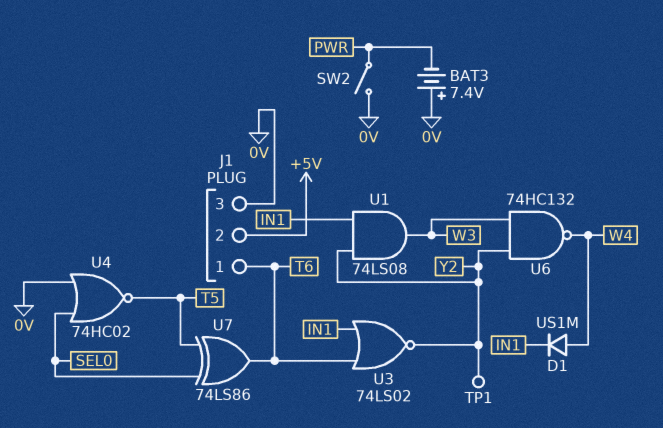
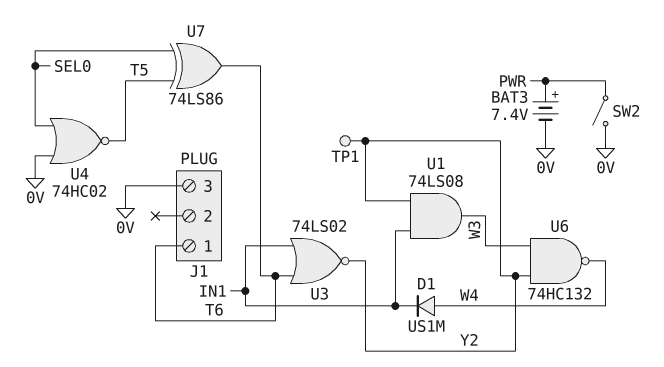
BAT3: 7.4V (plus 0V, minus PWR) -> 7.4V (plus PWR, minus 0V)
J1 pin 2: +5V -> none

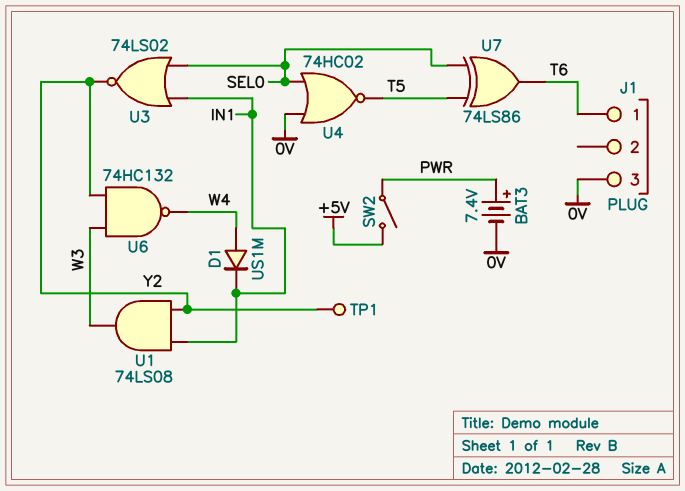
SW2: switch (0V, PWR) -> switch (+5V, PWR)
U3: NOR 74LS02 (in IN1, in T6, out Y2) -> NOR 74LS02 (in IN1, in SEL0, out Y2)

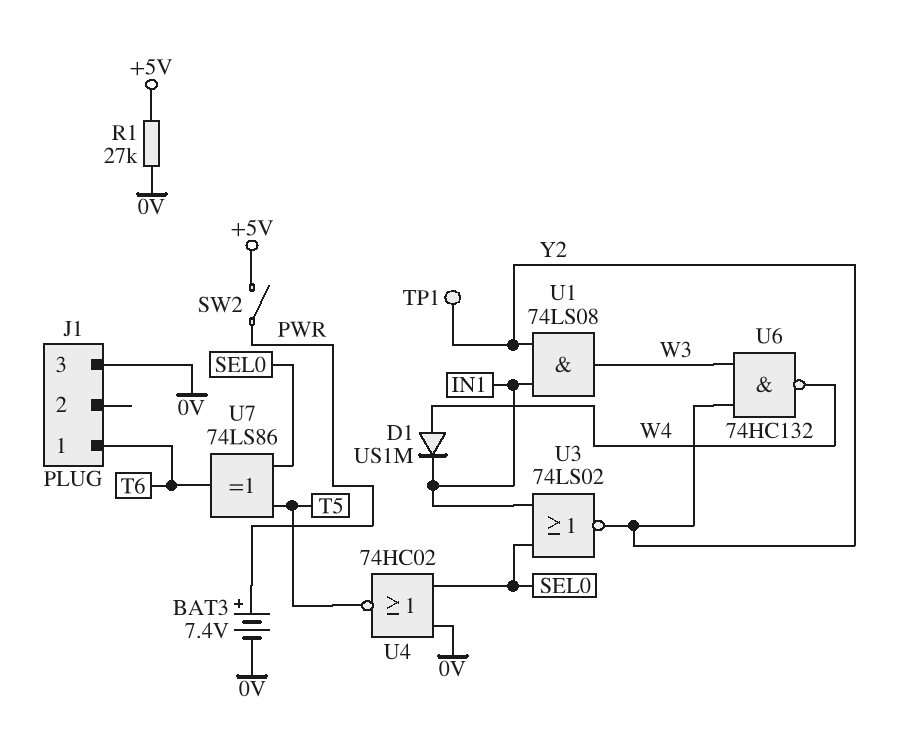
R1: none -> 27k (+5V, 0V)

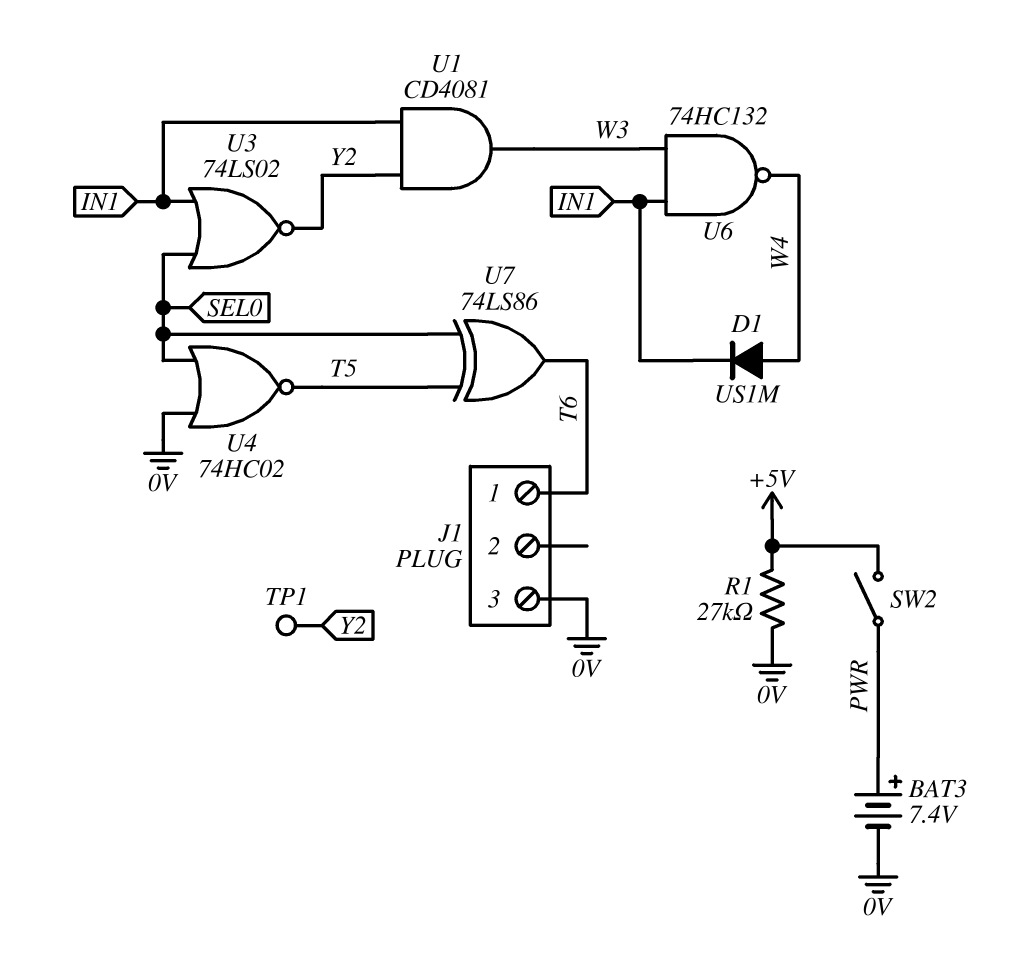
U1: AND 74LS08 (in IN1, in Y2, out W3) -> AND CD4081 (in IN1, in Y2, out W3)
U6: NAND 74HC132 (in W3, in Y2, out W4) -> NAND 74HC132 (in IN1, in W3, out W4)

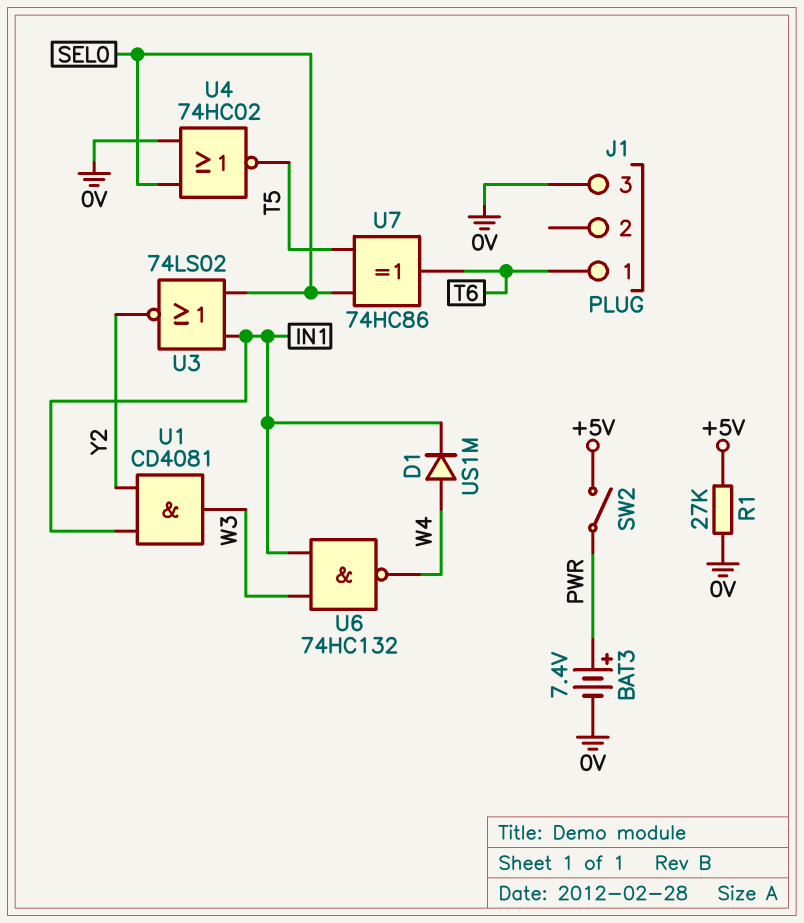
TP1: test point (Y2) -> none
U7: XOR 74LS86 (in SEL0, in T5, out T6) -> XOR 74HC86 (in SEL0, in T5, out T6)

